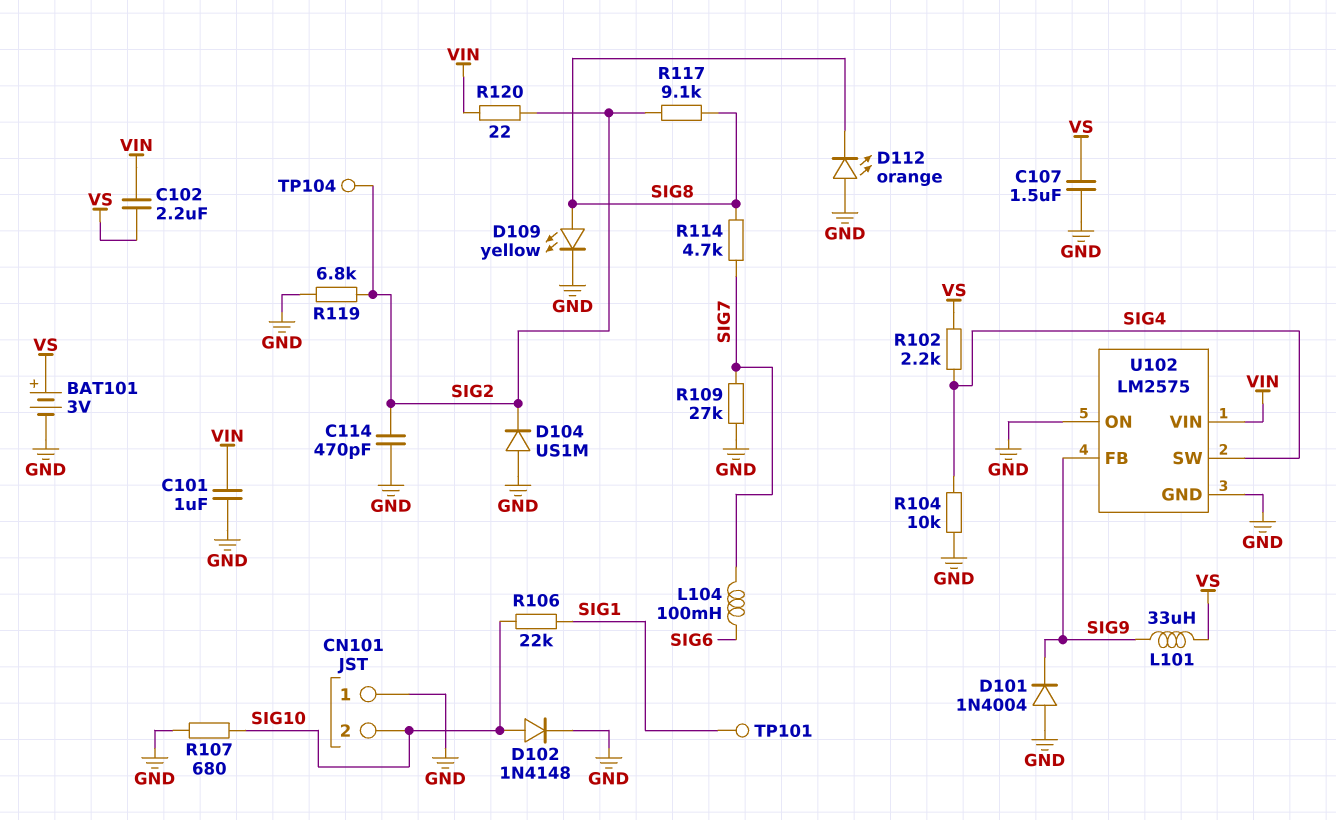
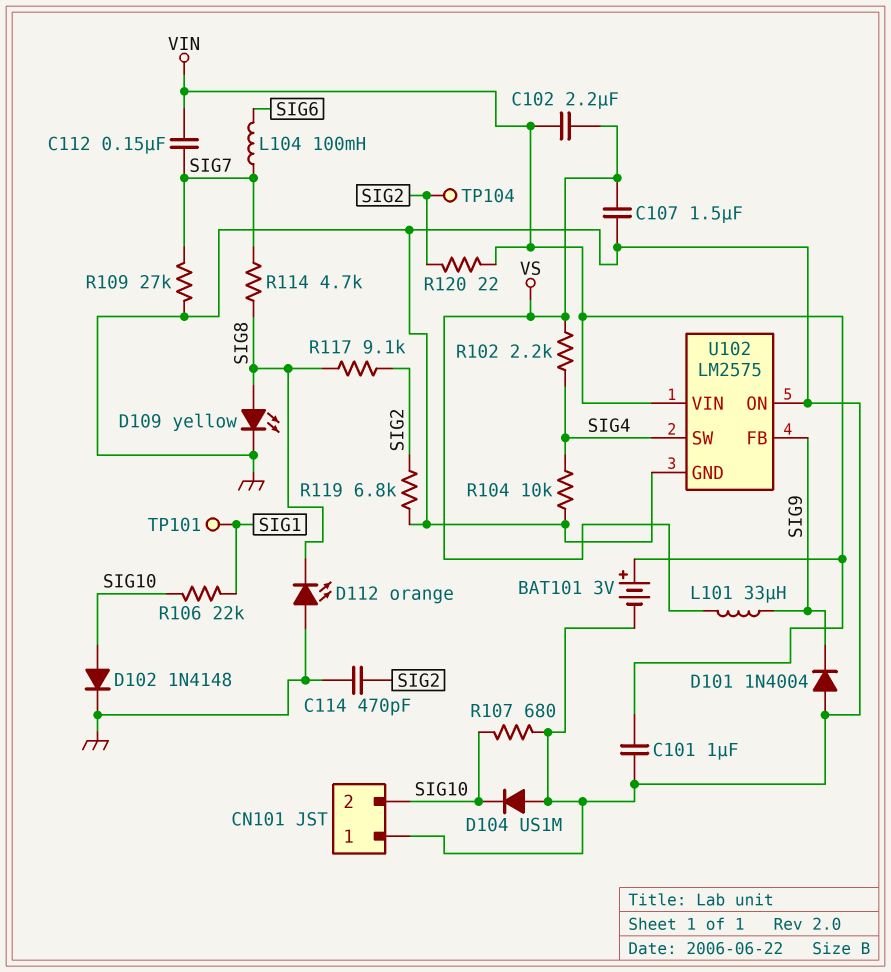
BAT101: 3V (plus VS, minus GND) -> 3V (plus VIN, minus GND)
C112: none -> 150nF (SIG7, VIN)
D104: diode US1M (A GND, K SIG2) -> diode US1M (A GND, K SIG10)

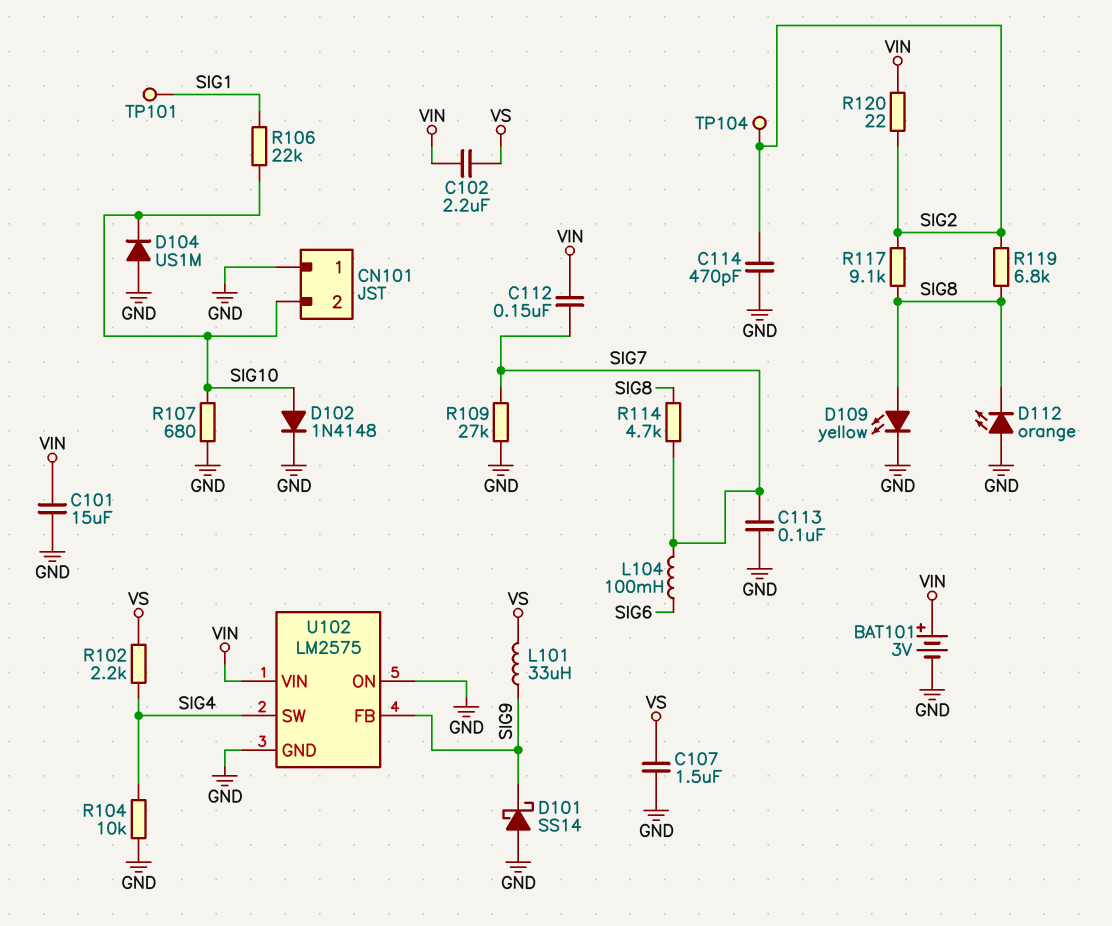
C101: 1uF (GND, VIN) -> 15uF (GND, VIN)
C113: none -> 100nF (GND, SIG7)
D101: diode 1N4004 (A GND, K SIG9) -> schottky SS14 (A GND, K SIG9)
R119: 6.8k (GND, SIG2) -> 6.8k (SIG2, SIG8)

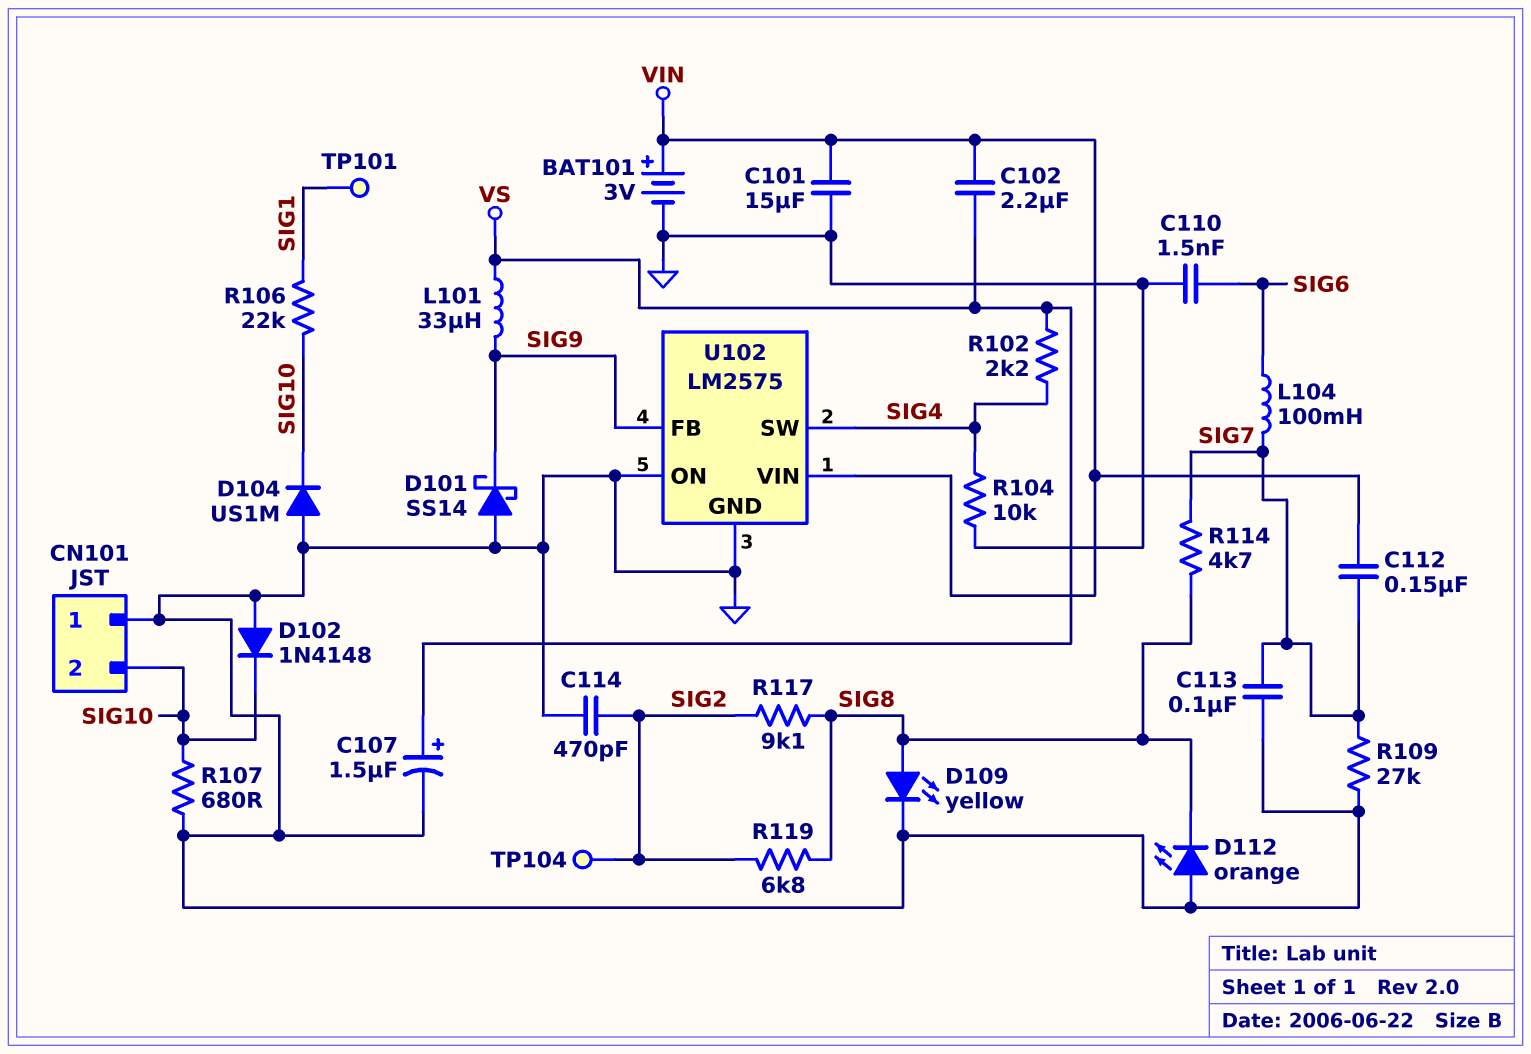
C107: 1.5uF (GND, VS) -> 1.5uF (plus VS, minus GND)
C110: none -> 1.5nF (GND, SIG6)
D102: diode 1N4148 (A SIG10, K GND) -> diode 1N4148 (A GND, K SIG10)
R120: 22 (SIG2, VIN) -> none

